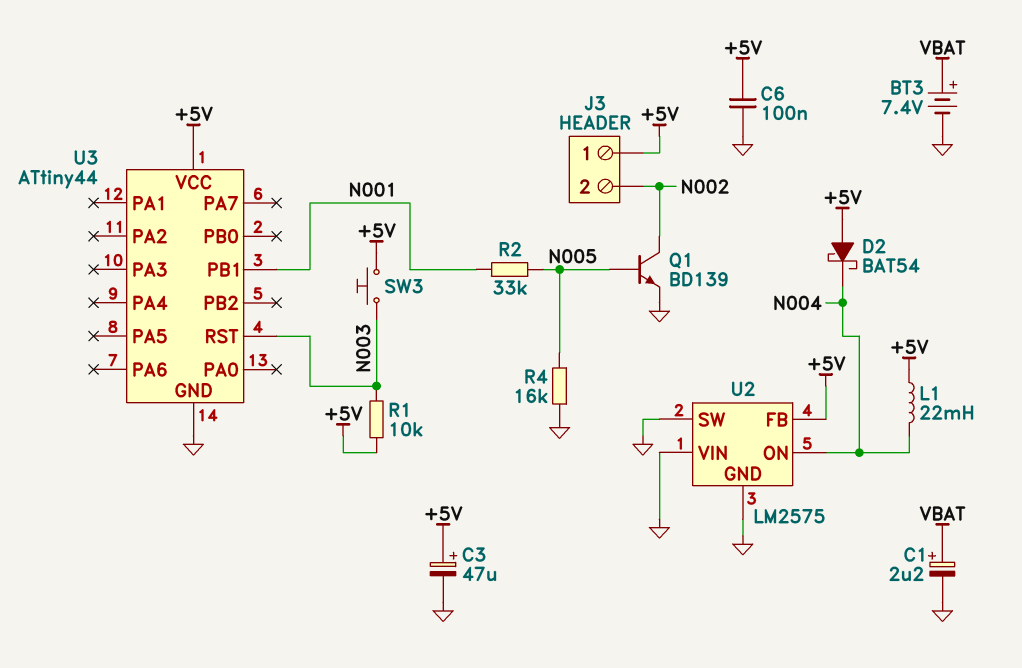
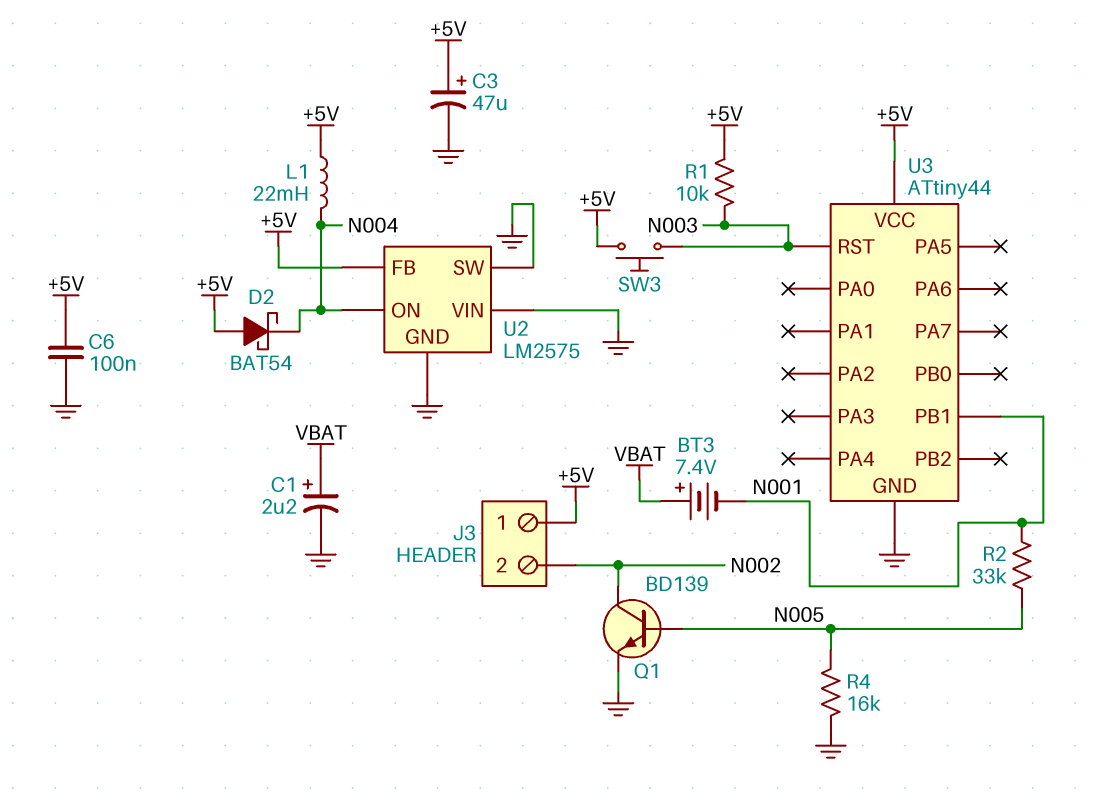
BT3: 7.4V (plus VBAT, minus GND) -> 7.4V (plus VBAT, minus N001)

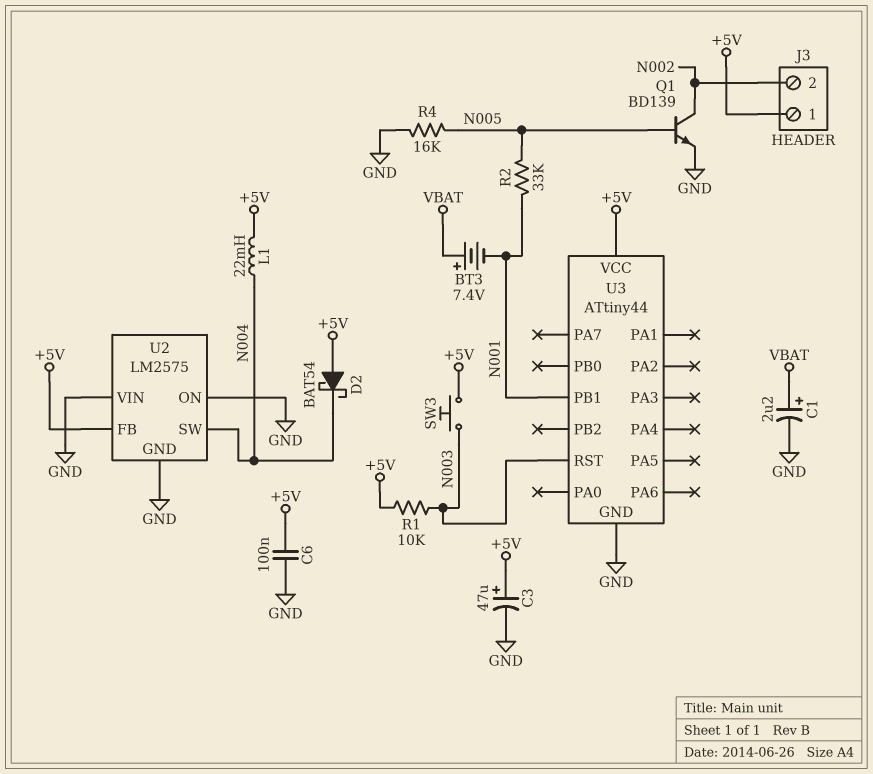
U2 pin ON: N004 -> GND
U2 pin SW: GND -> N004

